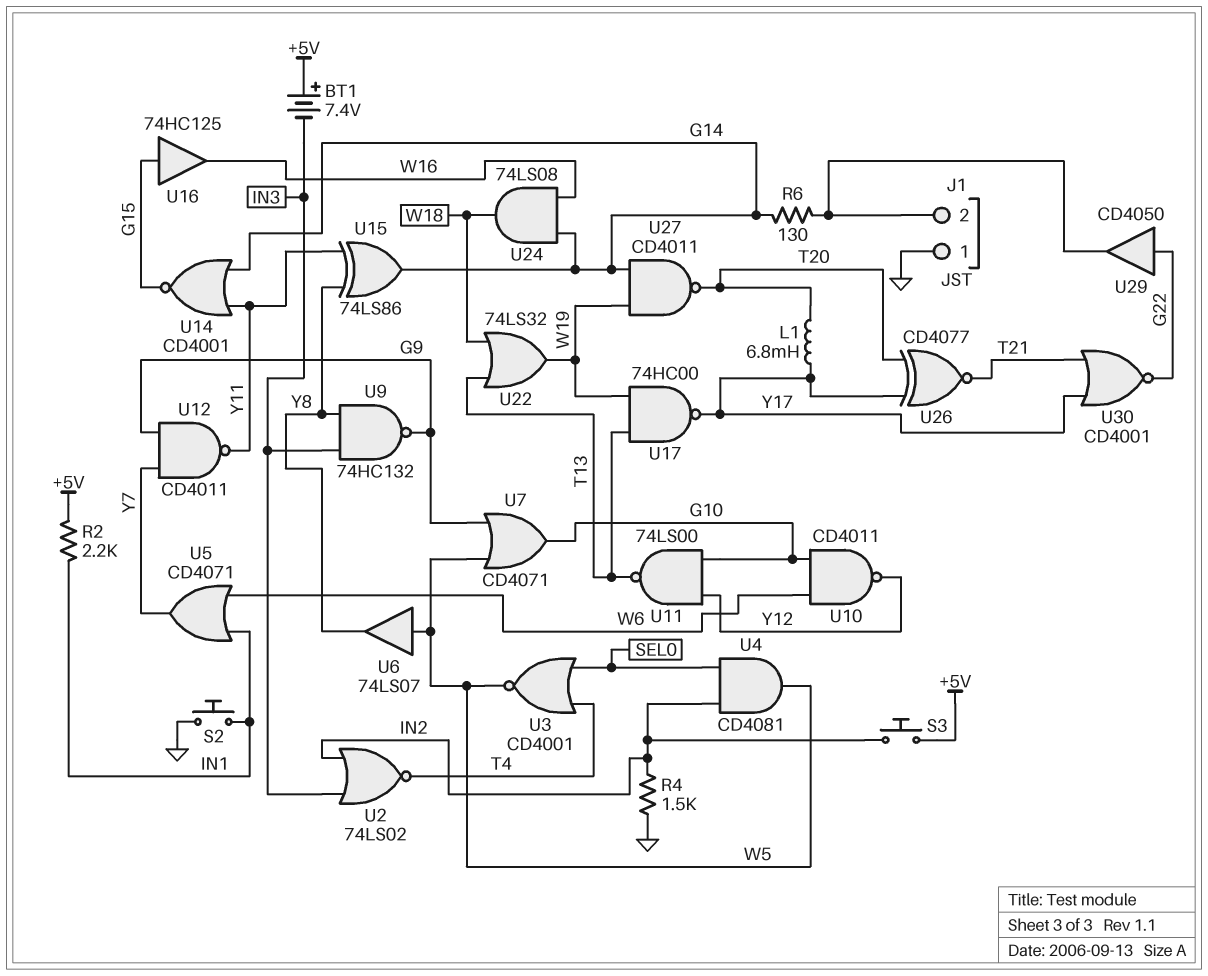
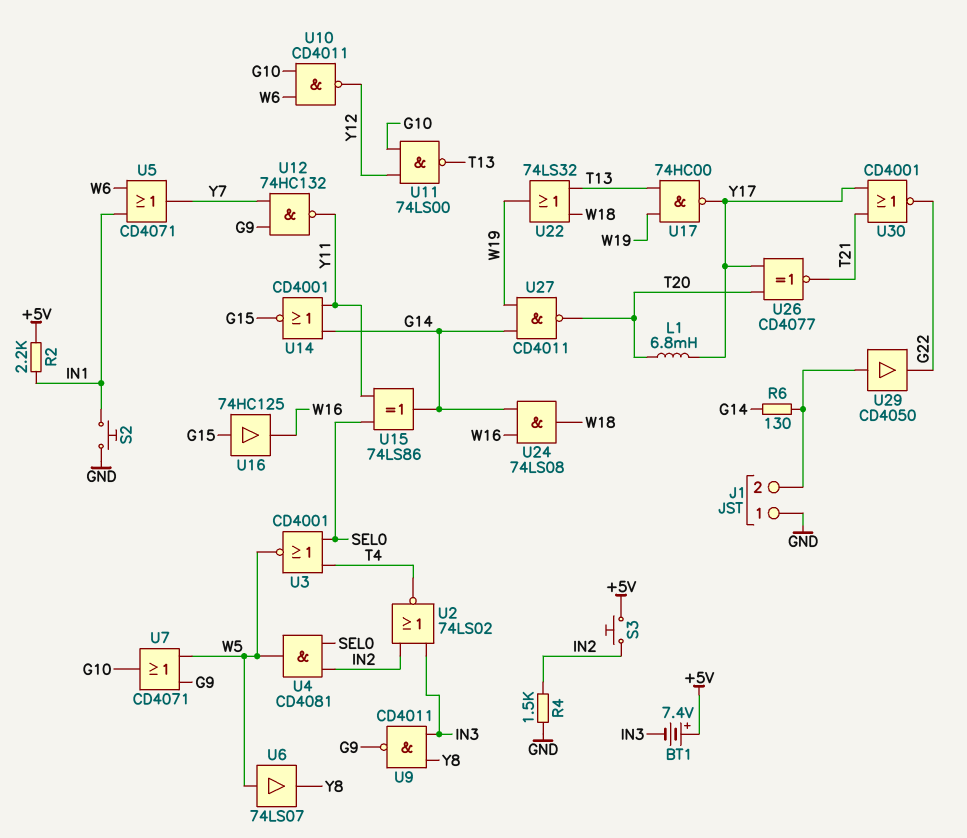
U9: NAND 74HC132 (in IN3, in Y8, out G9) -> NAND CD4011 (in IN3, in Y8, out G9)
U12: NAND CD4011 (in G9, in Y7, out Y11) -> NAND 74HC132 (in G9, in Y7, out Y11)
U15: XOR 74LS86 (in Y8, in Y11, out G14) -> XOR 74LS86 (in SEL0, in Y11, out G14)
U29: buffer CD4050 (in G22, out J1/2) -> buffer CD4050 (in J1/2, out G22)

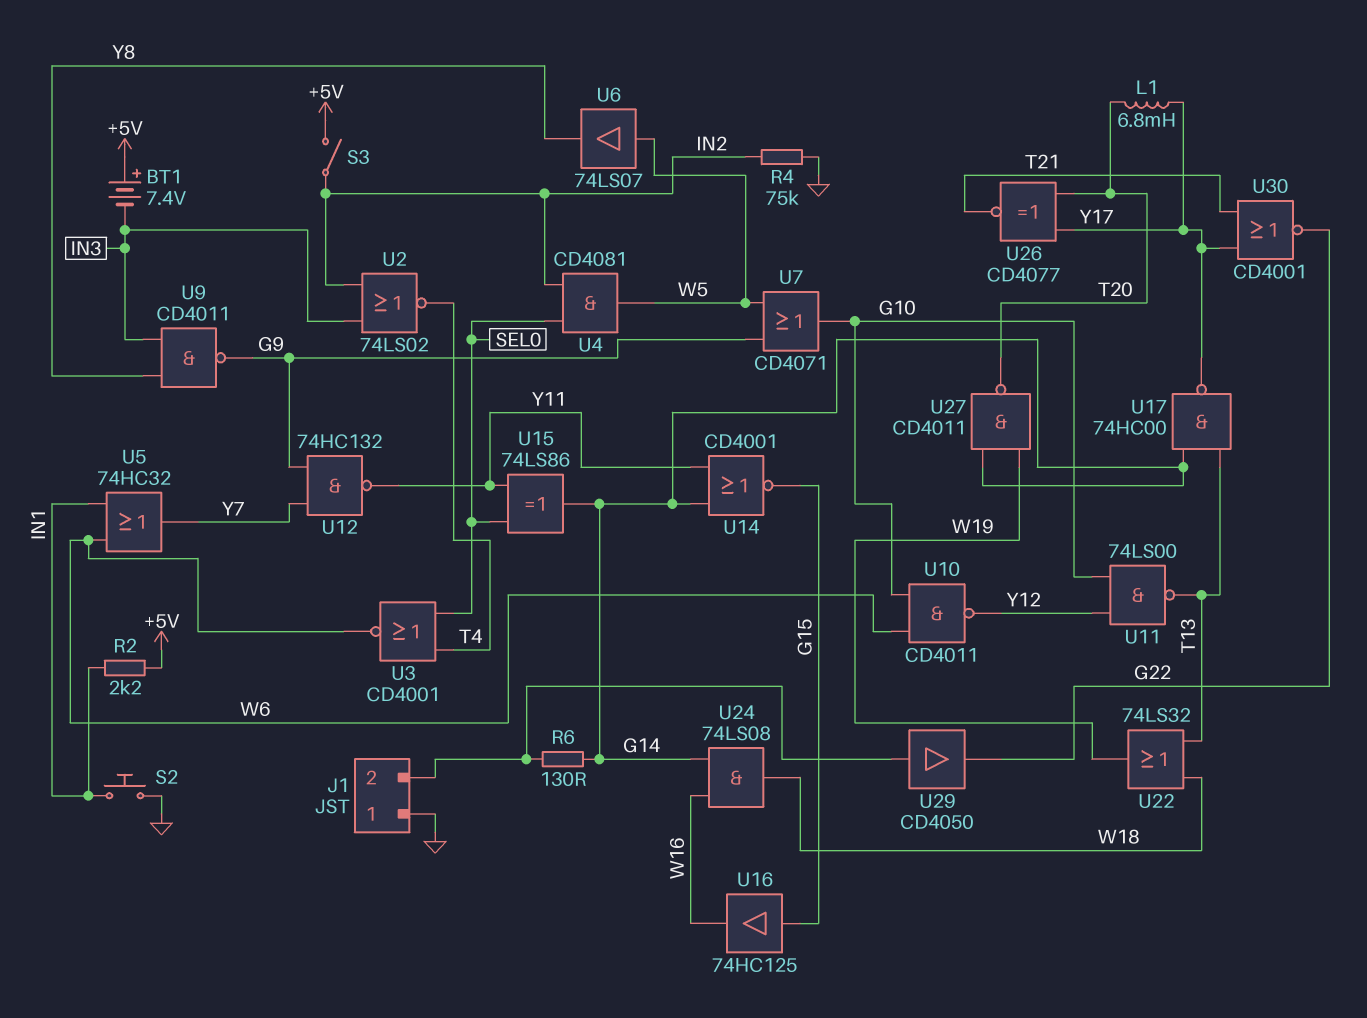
R4: 1.5k (GND, IN2) -> 75k (GND, IN2)
S3: button (+5V, IN2) -> switch (+5V, IN2)
U3: NOR CD4001 (in SEL0, in T4, out W5) -> NOR CD4001 (in SEL0, in T4, out W6)
U5: OR CD4071 (in IN1, in W6, out Y7) -> OR 74HC32 (in IN1, in W6, out Y7)
U17: NAND 74HC00 (in T13, in W19, out Y17) -> NAND 74HC00 (in G14, in T13, out Y17)

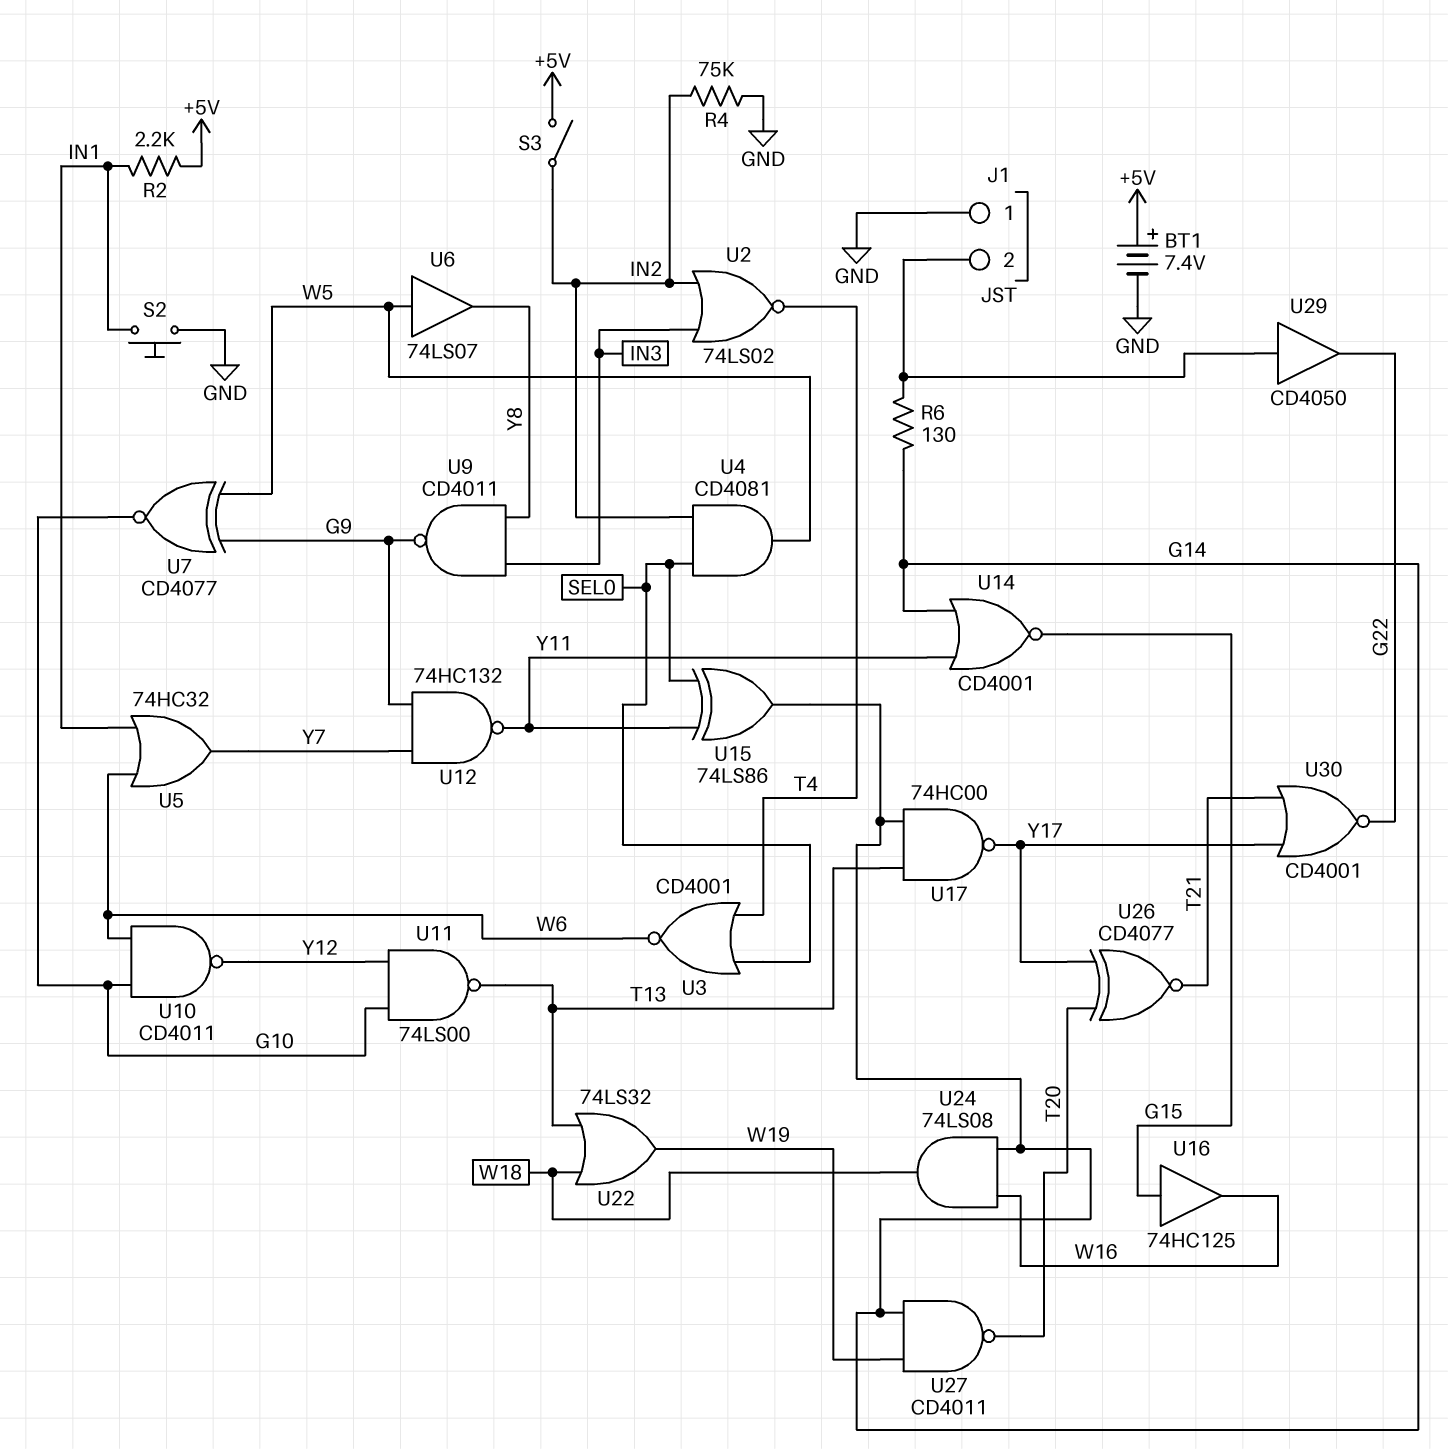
BT1: 7.4V (plus +5V, minus IN3) -> 7.4V (plus +5V, minus GND)
L1: 6.8mH (T20, Y17) -> none
U7: OR CD4071 (in G9, in W5, out G10) -> XNOR CD4077 (in G9, in W5, out G10)

